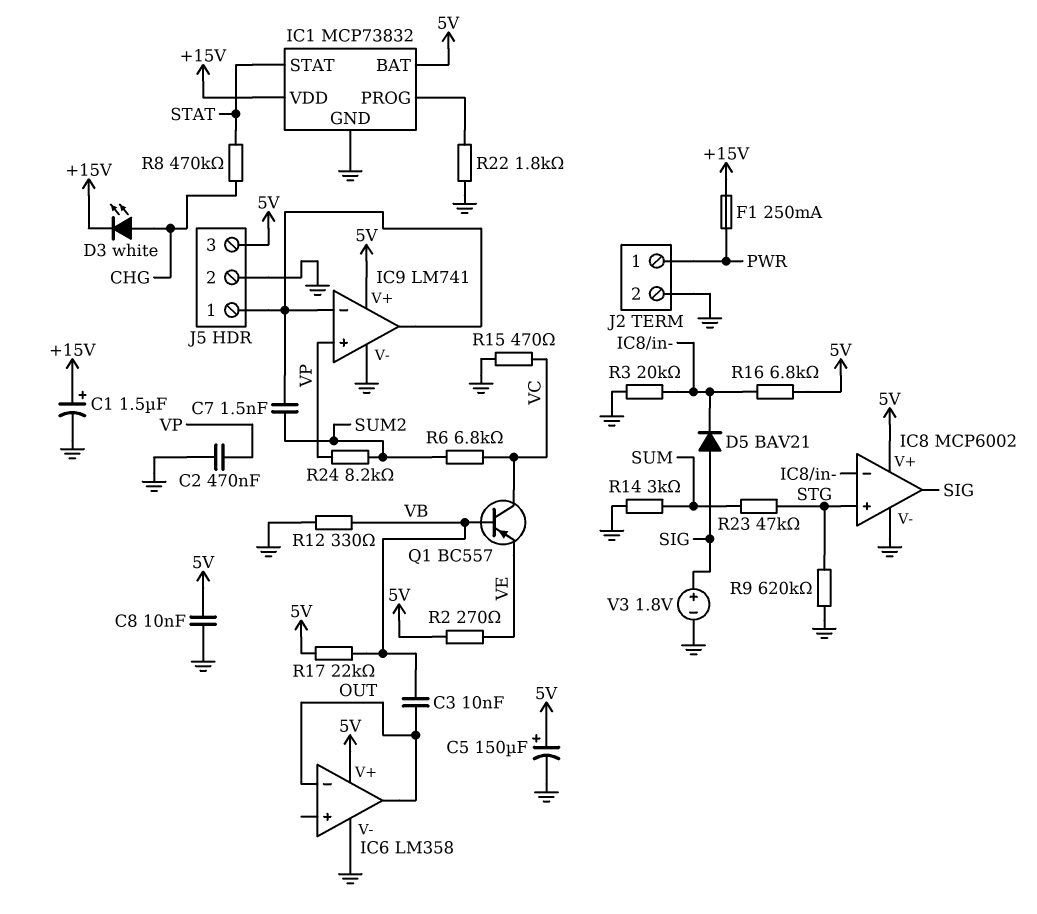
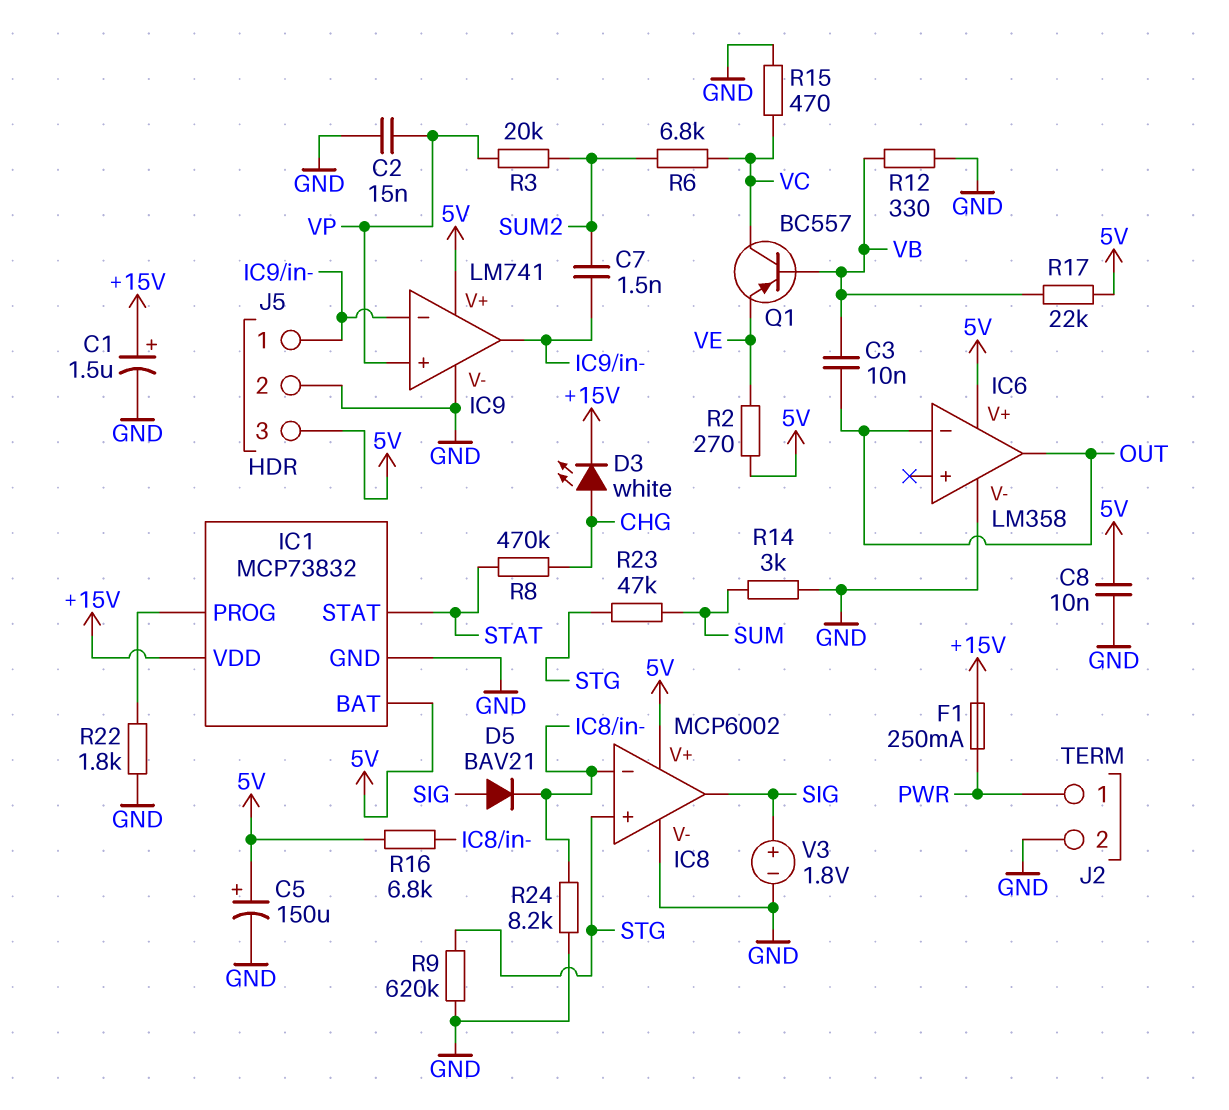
C2: 470nF (GND, VP) -> 15nF (GND, VP)
R3: 20k (GND, IC8/in-) -> 20k (SUM2, VP)
R24: 8.2k (SUM2, VP) -> 8.2k (GND, IC8/in-)

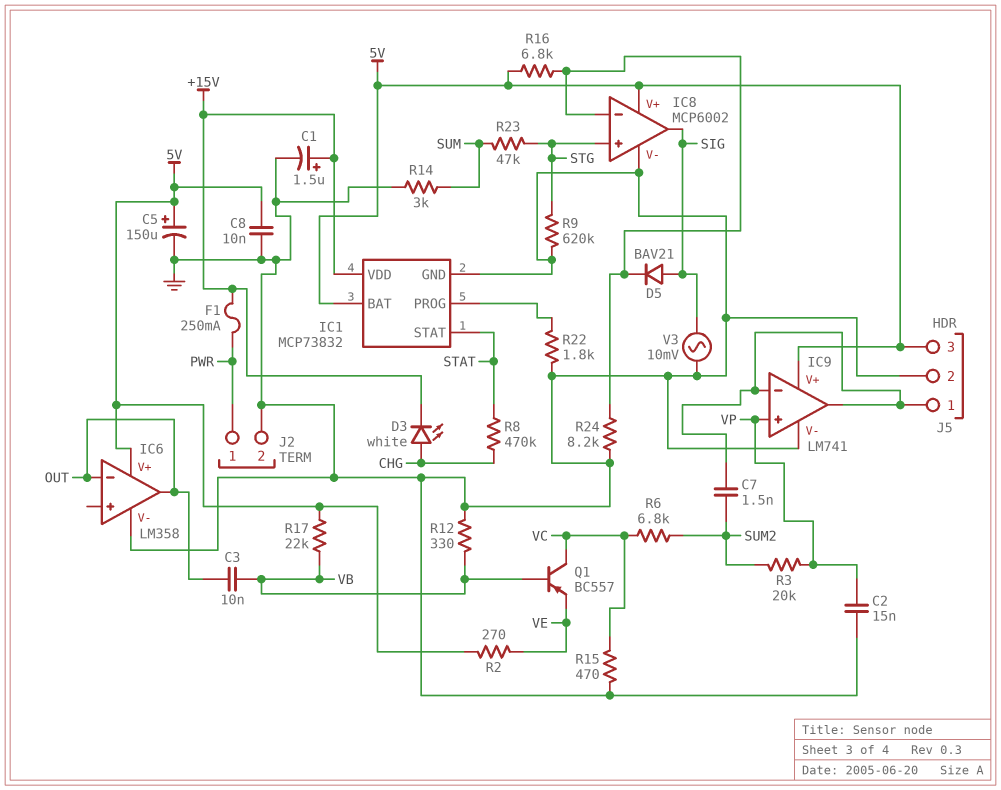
V3: 1.8V (plus SIG, minus GND) -> AC 10mV (GND, SIG)

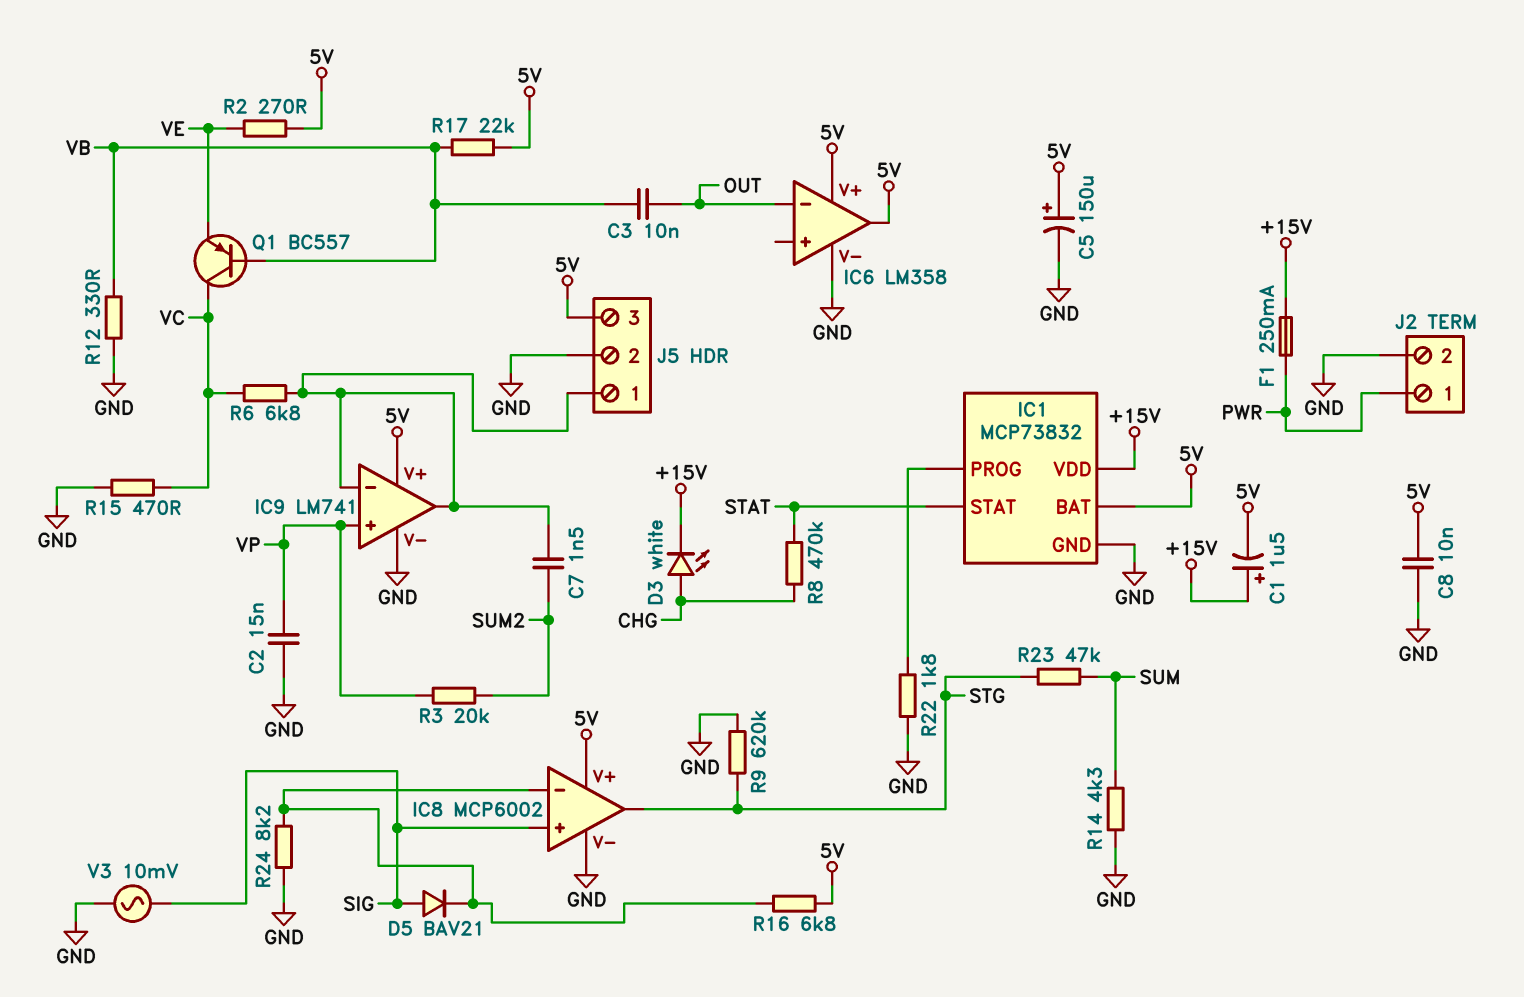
C1: 1.5uF (plus +15V, minus GND) -> 1.5uF (plus +15V, minus 5V)
IC6 pin out: OUT -> 5V
IC8 pin in+: STG -> SIG
IC8 pin out: SIG -> STG
R6: 6.8k (SUM2, VC) -> 6.8k (IC9/in-, VC)
R14: 3k (GND, SUM) -> 4.3k (GND, SUM)

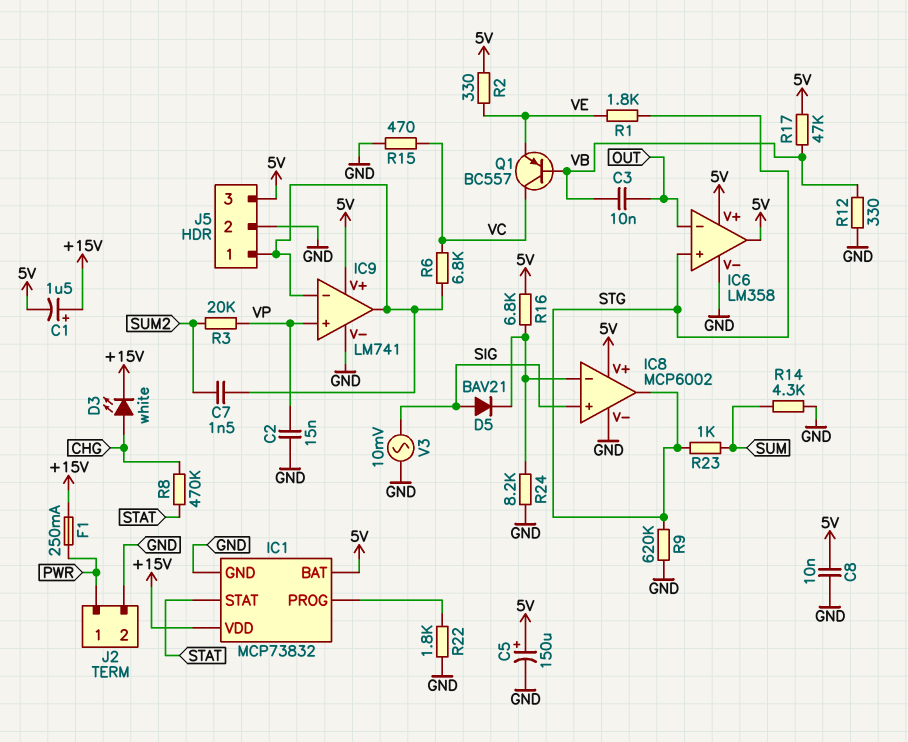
IC6 pin in+: none -> STG
R1: none -> 1.8k (STG, VE)
R2: 270 (5V, VE) -> 330 (5V, VE)
R17: 22k (5V, VB) -> 47k (5V, VB)
R23: 47k (STG, SUM) -> 1k (STG, SUM)

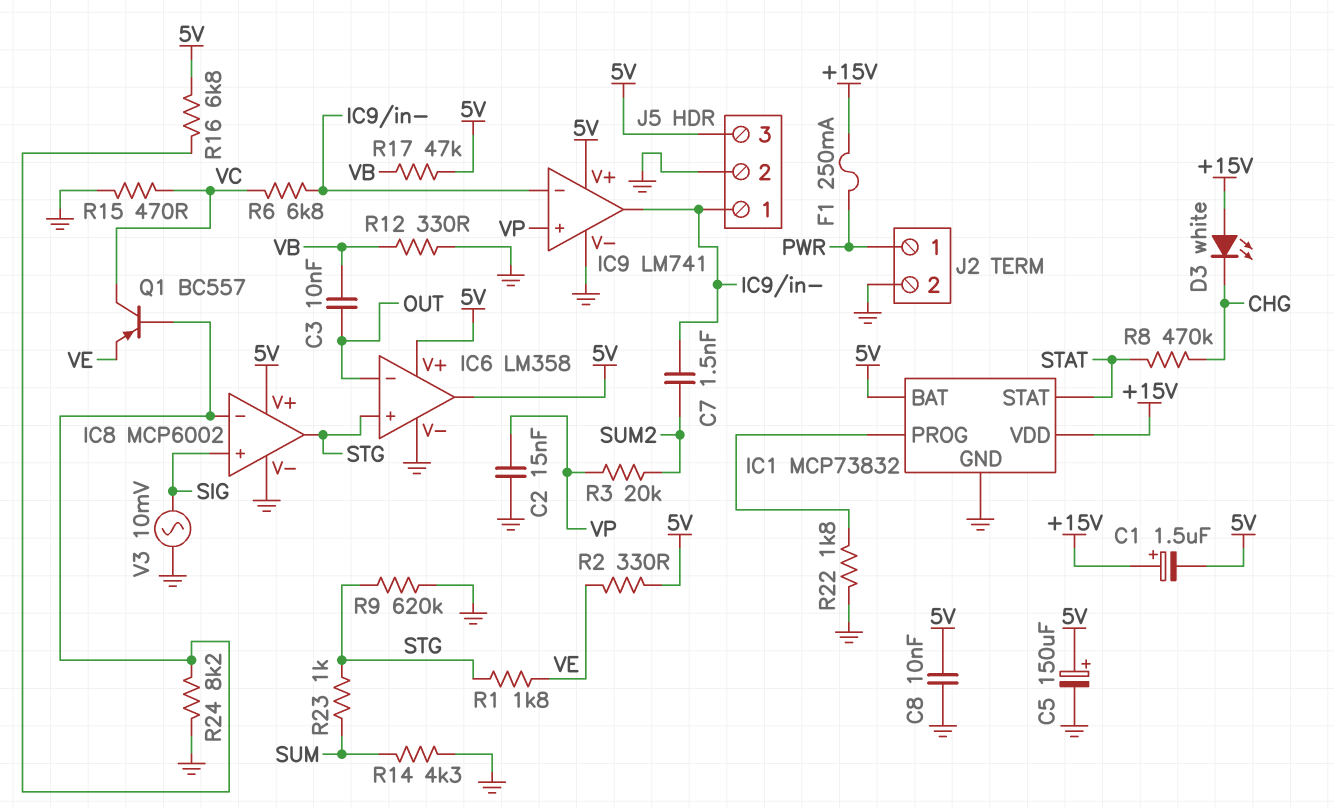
D3: LED white (A CHG, K +15V) -> LED white (A +15V, K CHG)
D5: diode BAV21 (A SIG, K IC8/in-) -> none
Q1: PNP BC557 (B VB, C VC, E VE) -> PNP BC557 (B IC8/in-, C VC, E VE)

